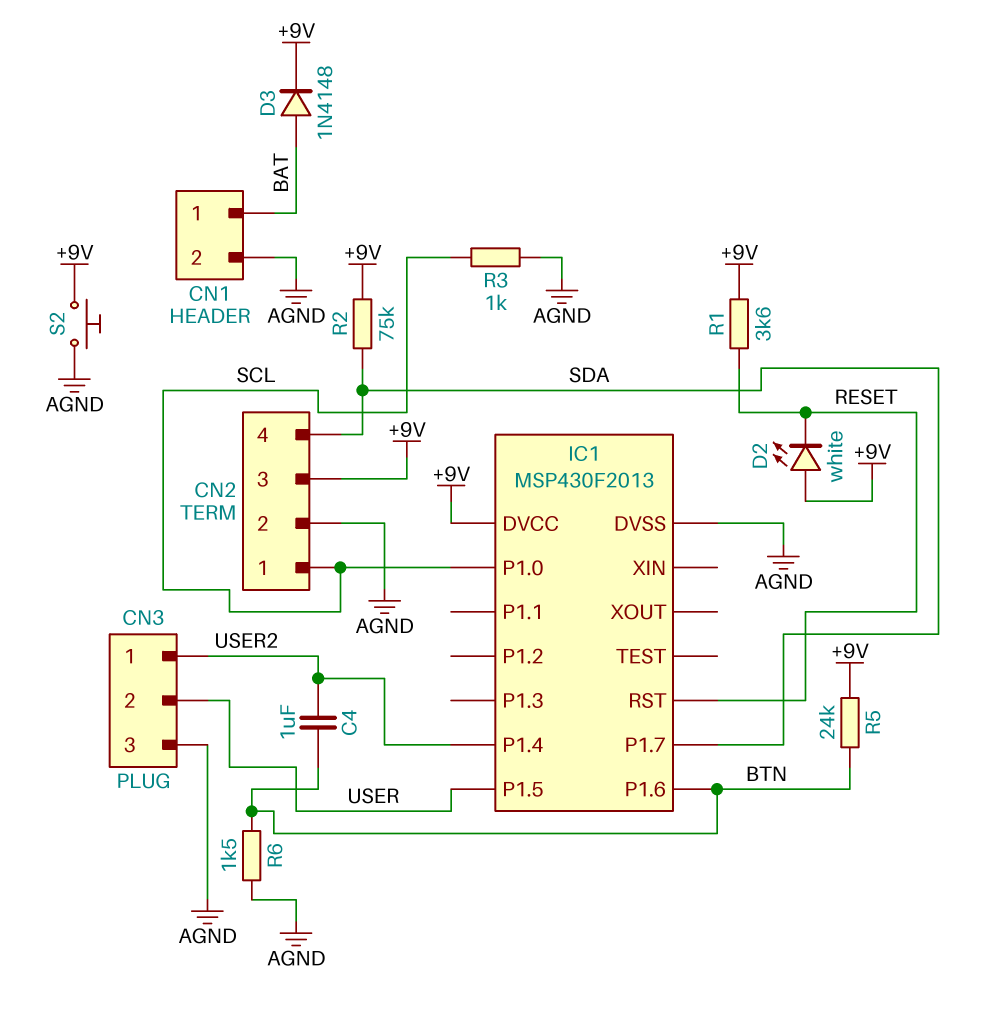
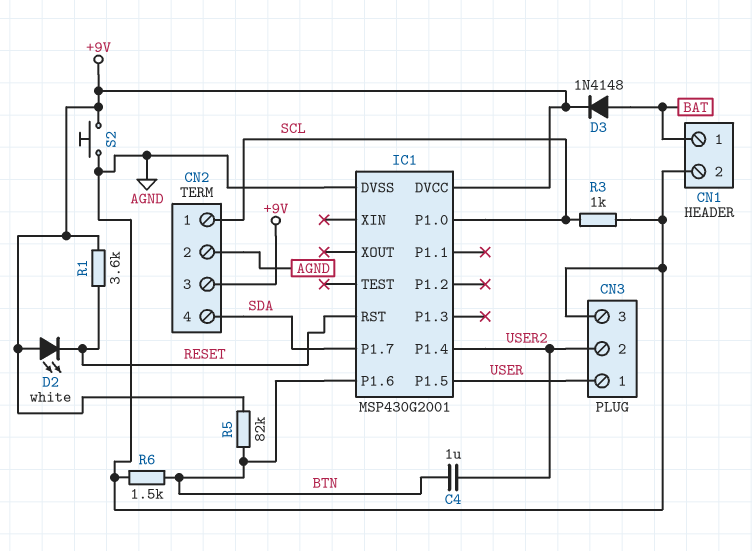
CN3 pin 1: USER2 -> USER
CN3 pin 2: USER -> USER2
IC1: MSP430F2013 -> MSP430G2001
R2: 75k (+9V, SDA) -> none
R5: 24k (+9V, BTN) -> 82k (+9V, BTN)

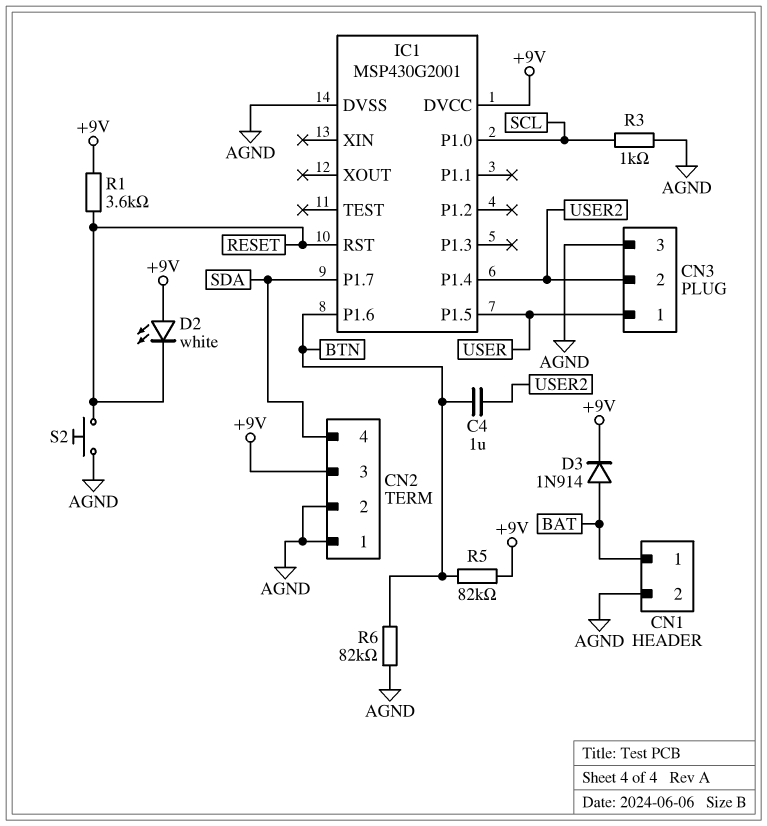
CN2 pin 1: SCL -> AGND
D3: diode 1N4148 (A BAT, K +9V) -> diode 1N914 (A BAT, K +9V)
R6: 1.5k (AGND, BTN) -> 82k (AGND, BTN)
S2: button (+9V, AGND) -> button (AGND, RESET)

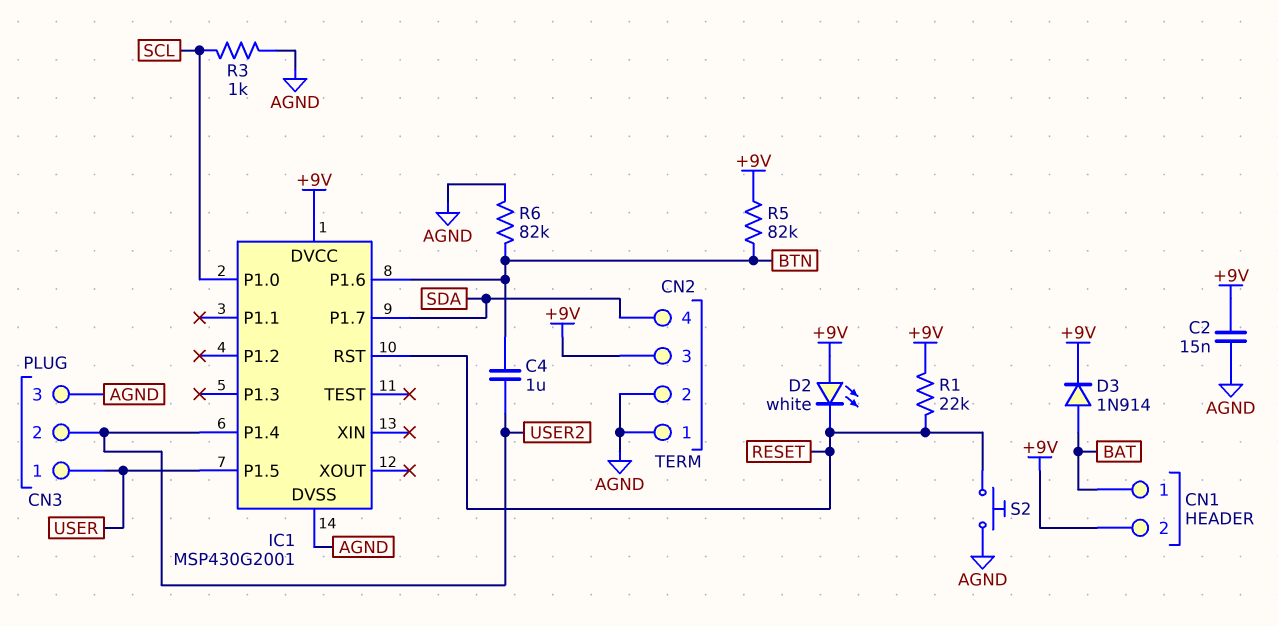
C2: none -> 15nF (+9V, AGND)
CN1 pin 2: AGND -> +9V
R1: 3.6k (+9V, RESET) -> 22k (+9V, RESET)

